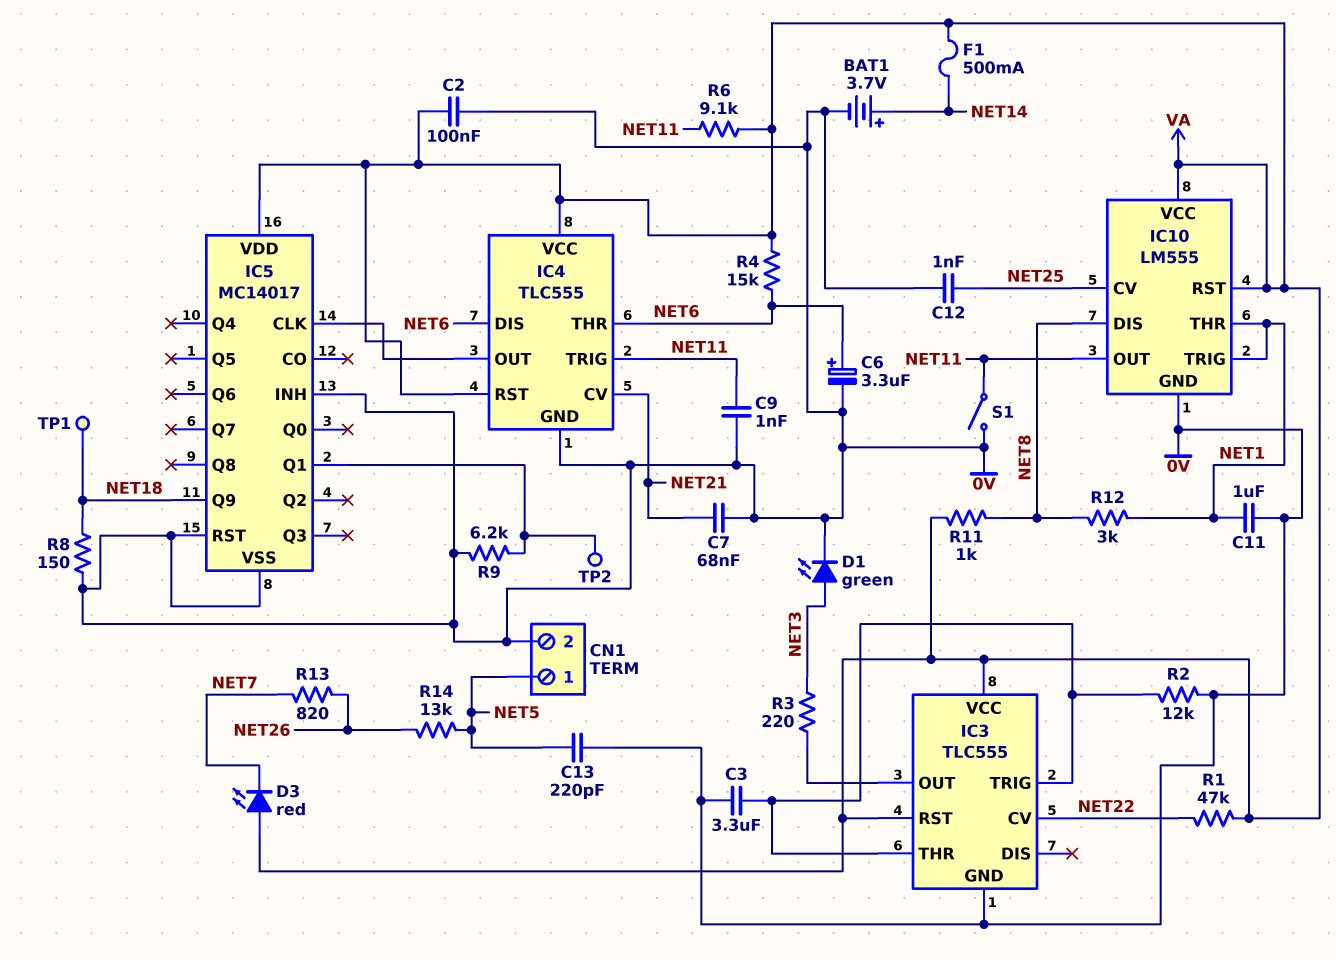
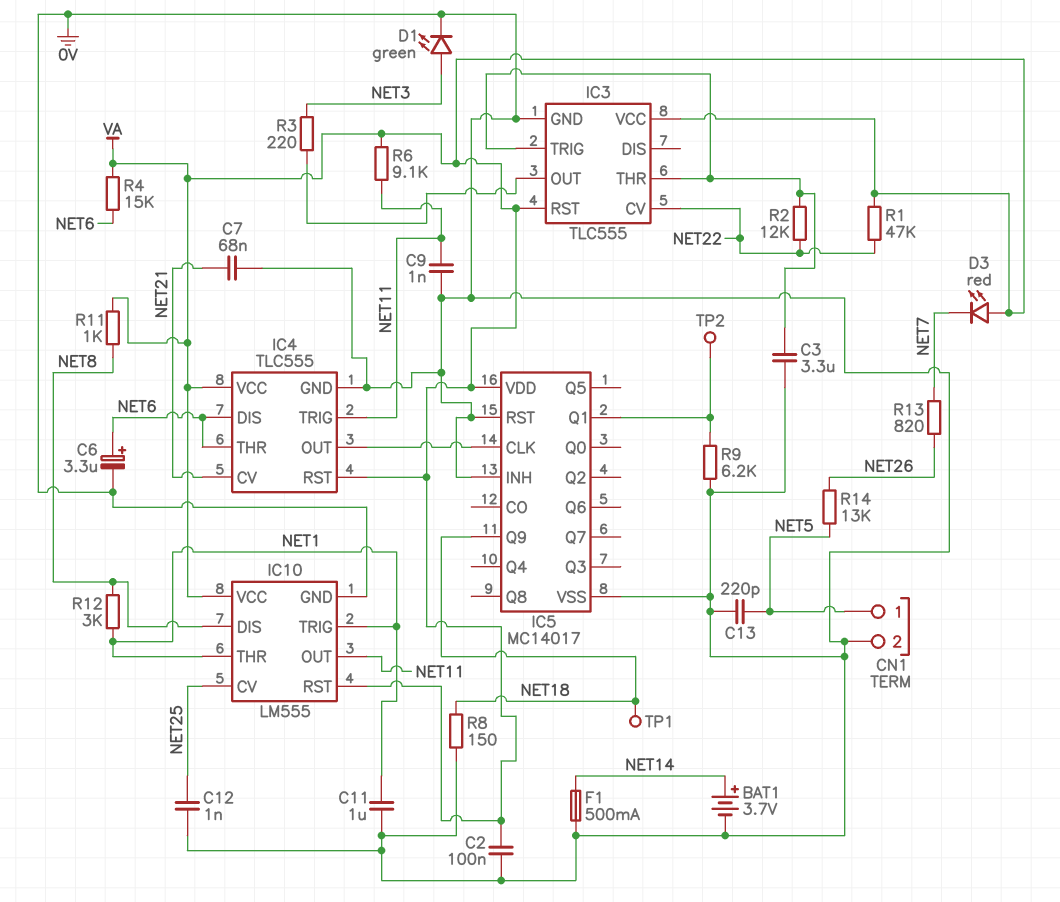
F1: 500mA (NET14, VA) -> 500mA (0V, NET14)
R2: 12k (0V, IC3/THR) -> 12k (IC3/THR, NET22)
S1: switch (0V, NET11) -> none

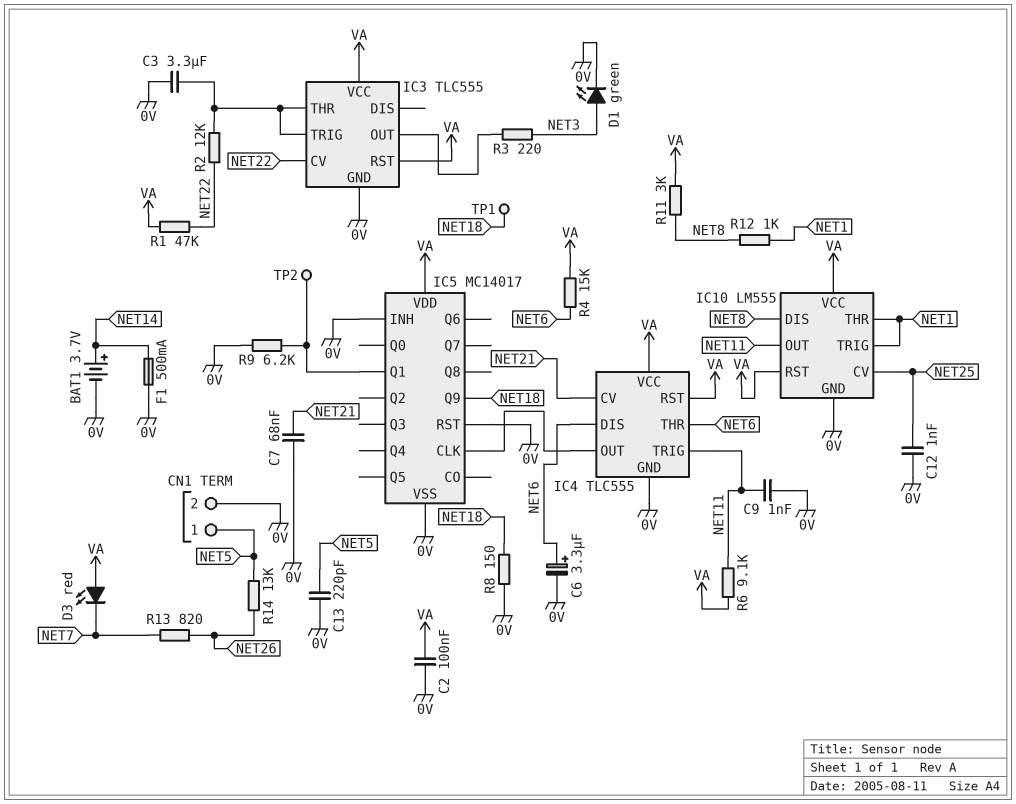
C11: 1uF (0V, NET1) -> none
R11: 1k (NET8, VA) -> 3k (NET8, VA)
R12: 3k (NET1, NET8) -> 1k (NET1, NET8)

